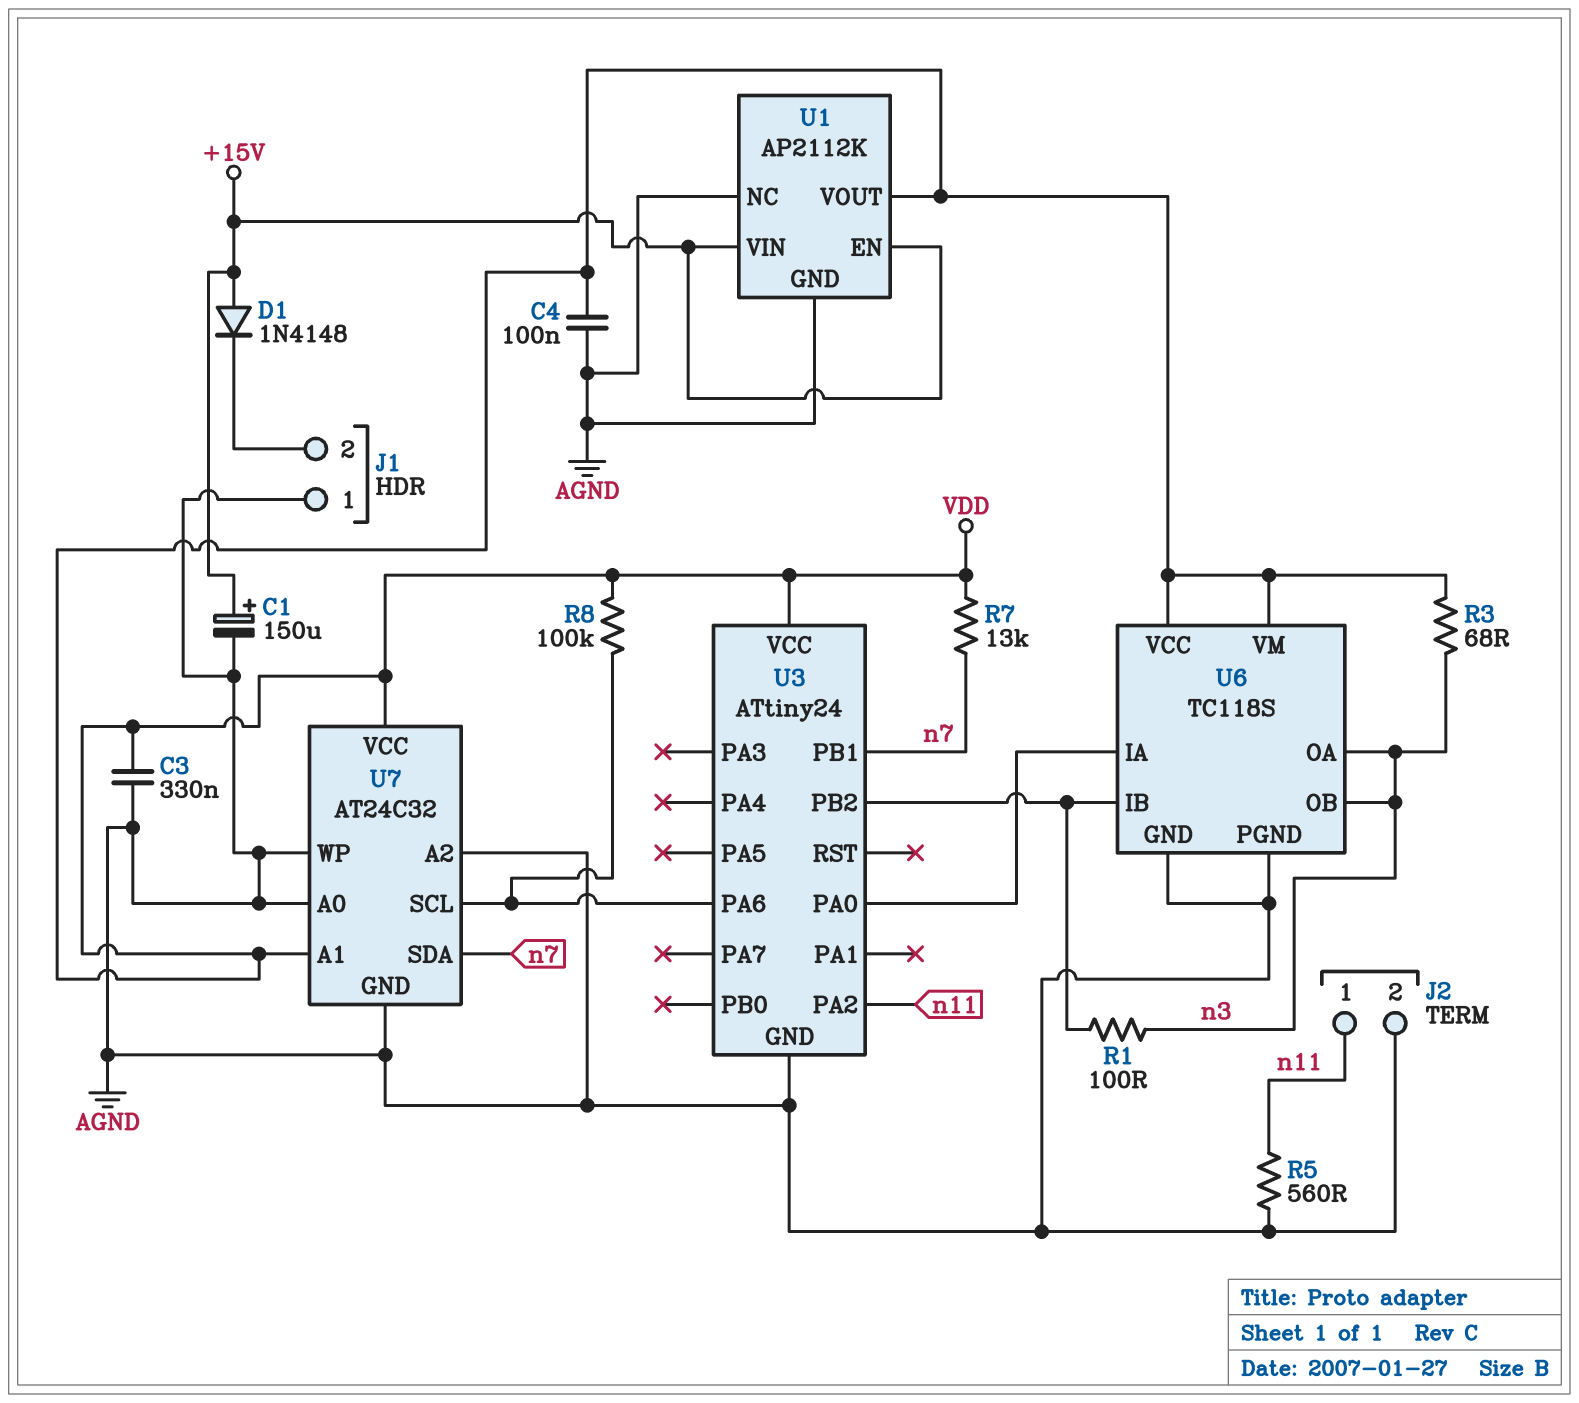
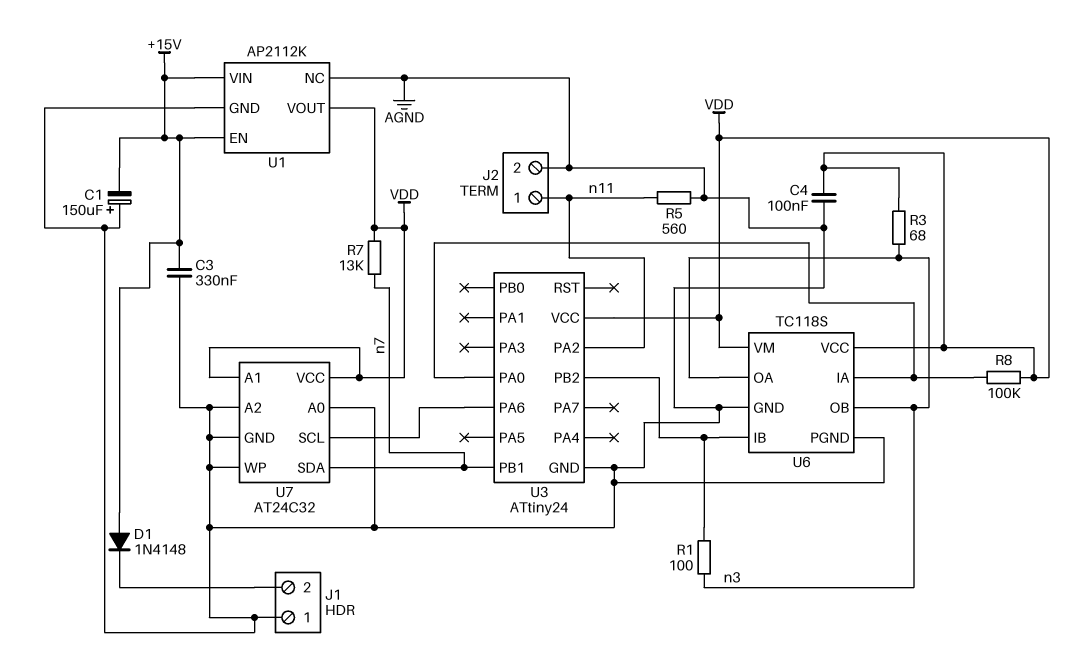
C1: 150uF (plus +15V, minus AGND) -> 150uF (plus AGND, minus +15V)
C3: 330nF (AGND, VDD) -> 330nF (+15V, AGND)
R8: 100k (U3/PA6, VDD) -> 100k (U3/PA0, VDD)

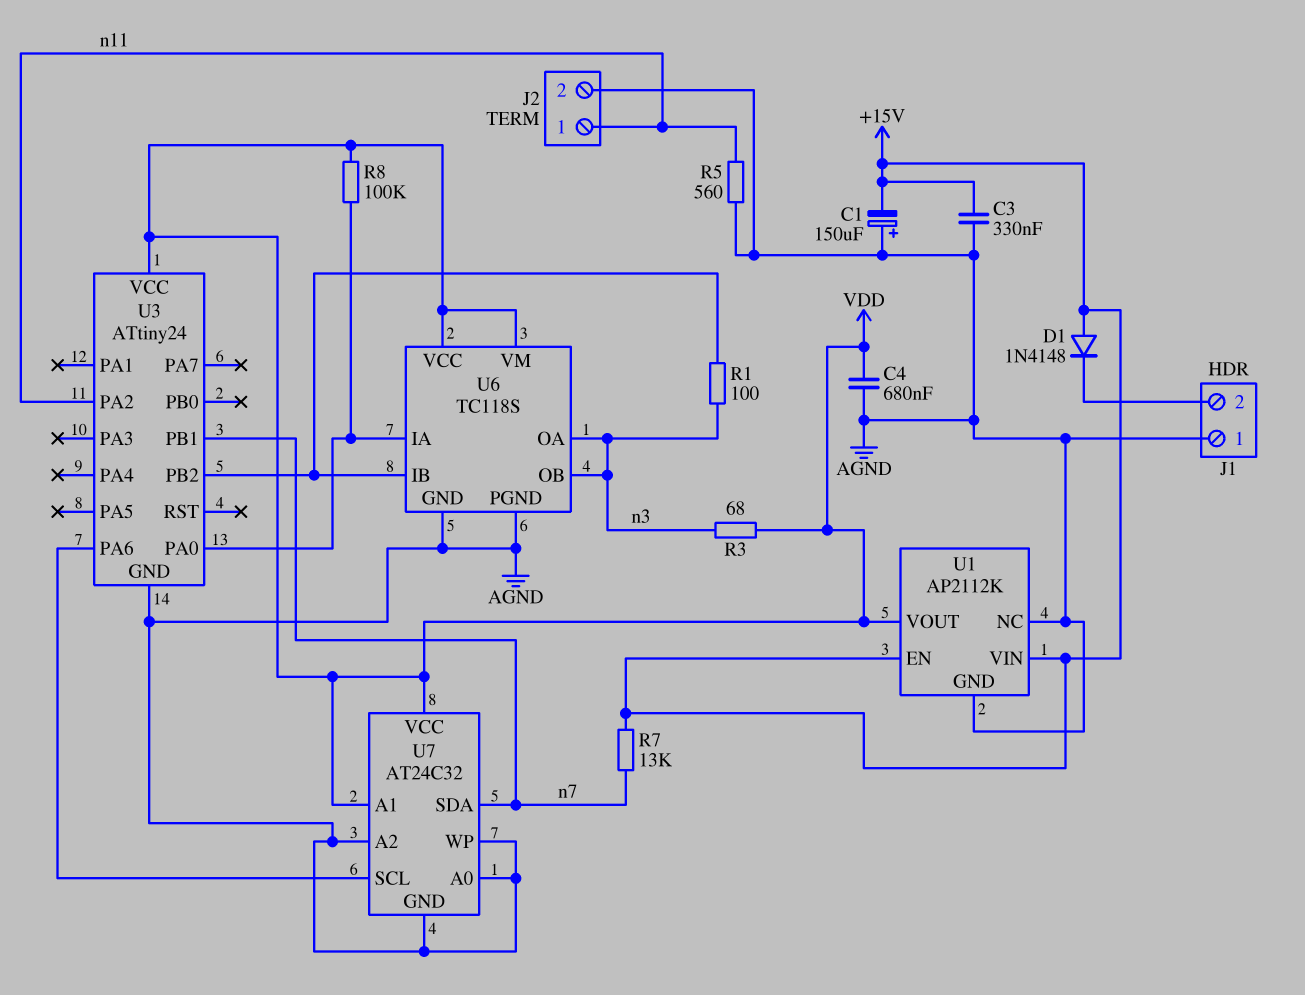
C4: 100nF (AGND, VDD) -> 680nF (AGND, VDD)
R7: 13k (VDD, n7) -> 13k (+15V, n7)

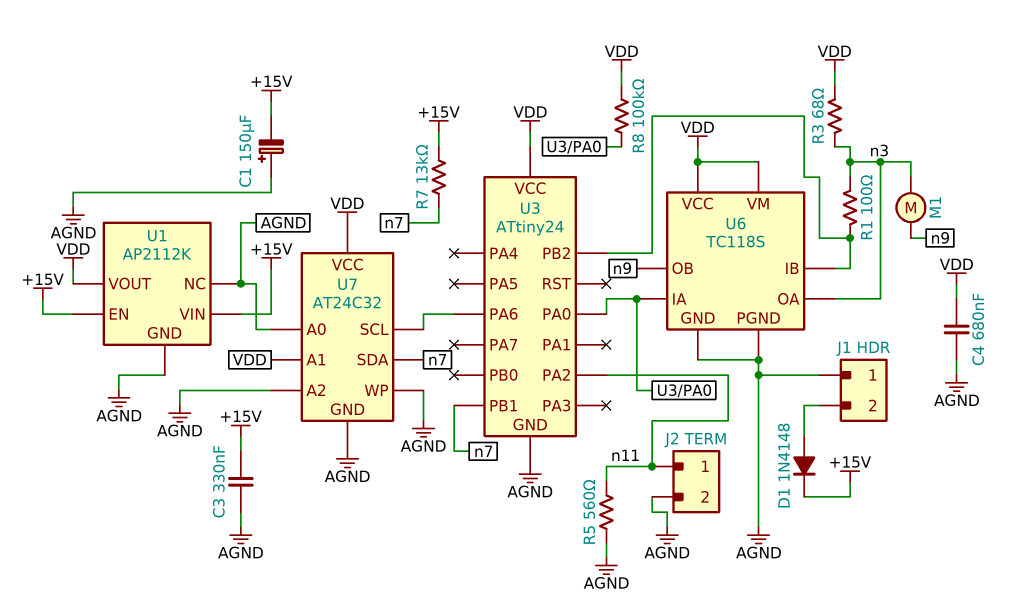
D1: diode 1N4148 (A +15V, K J1/2) -> diode 1N4148 (A J1/2, K +15V)
M1: none -> motor (n3, n9)
U6 pin OB: n3 -> n9

